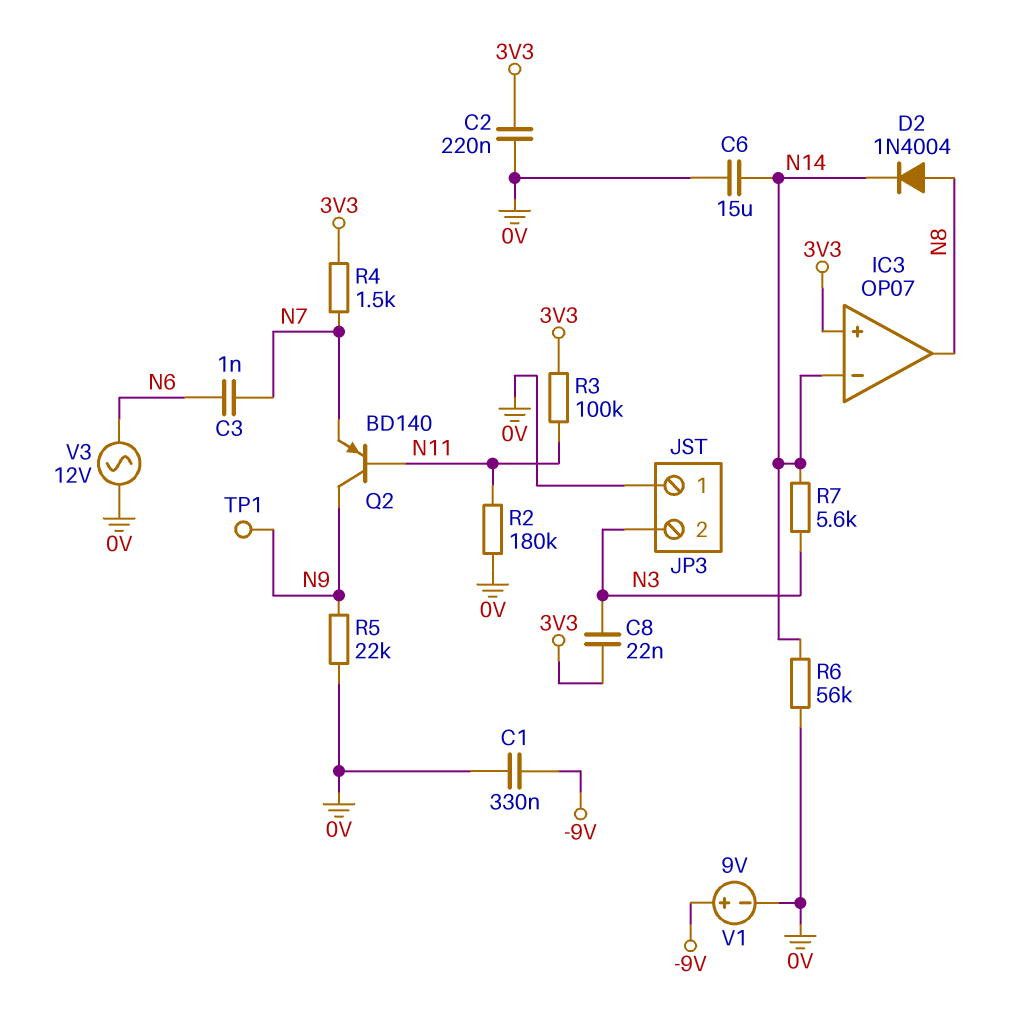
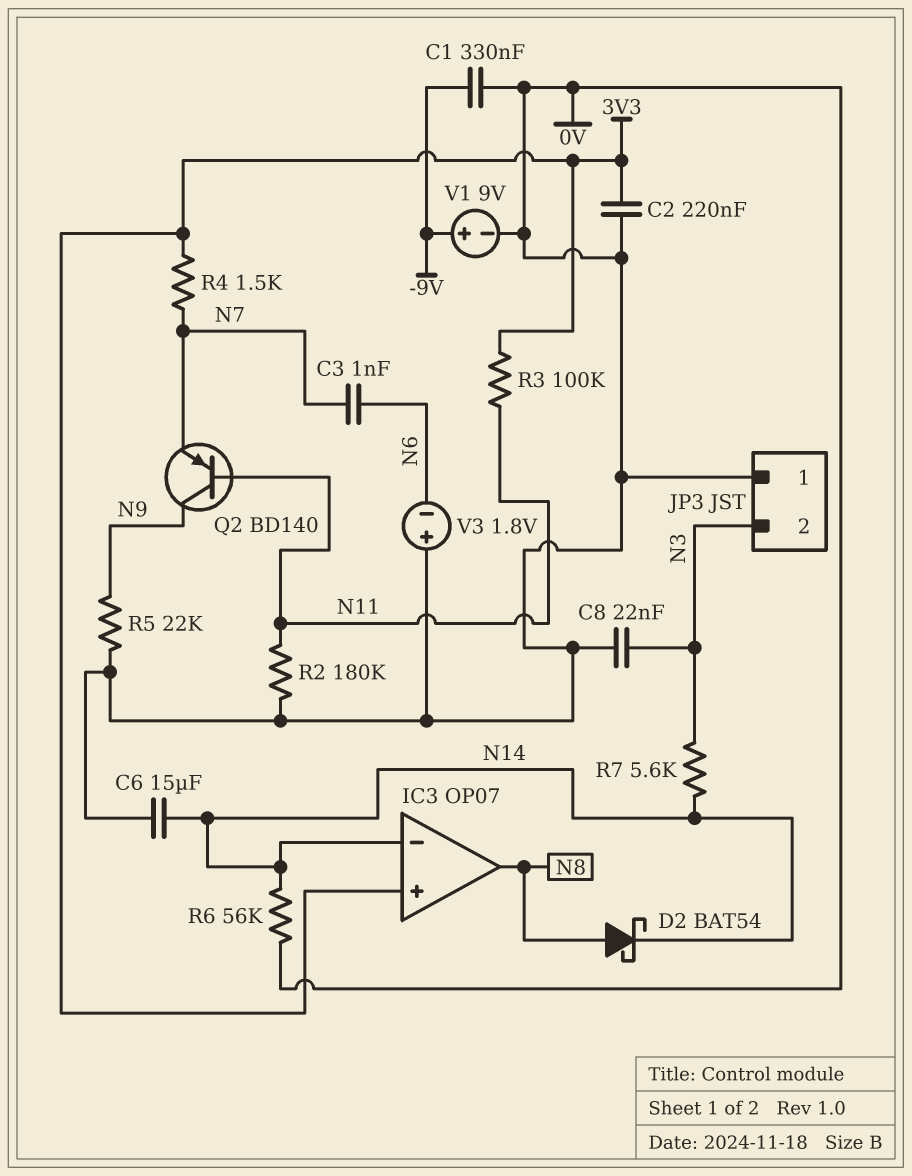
C8: 22nF (3V3, N3) -> 22nF (0V, N3)
D2: diode 1N4004 (A N8, K N14) -> schottky BAT54 (A N8, K N14)
TP1: test point (N9) -> none
V3: AC 12V (0V, N6) -> 1.8V (plus 0V, minus N6)

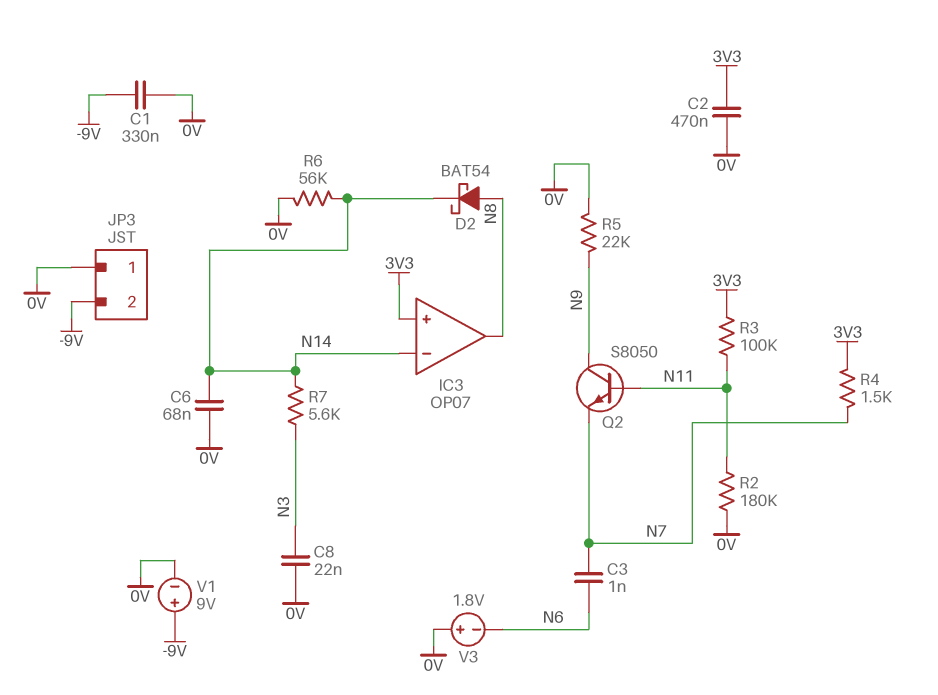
C2: 220nF (0V, 3V3) -> 470nF (0V, 3V3)
C6: 15uF (0V, N14) -> 68nF (0V, N14)
JP3 pin 2: N3 -> -9V
Q2: PNP BD140 (B N11, C N9, E N7) -> NPN S8050 (B N11, C N9, E N7)

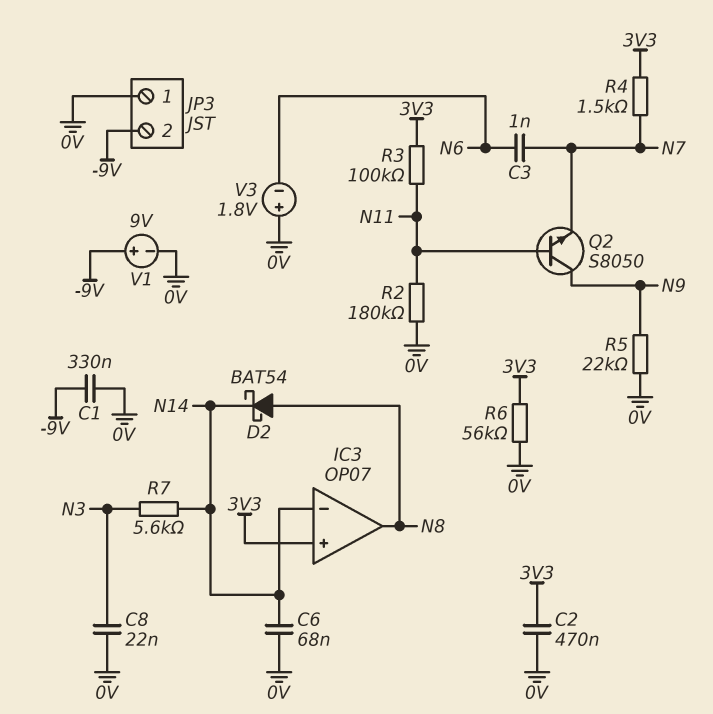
R6: 56k (0V, N14) -> 56k (0V, 3V3)

